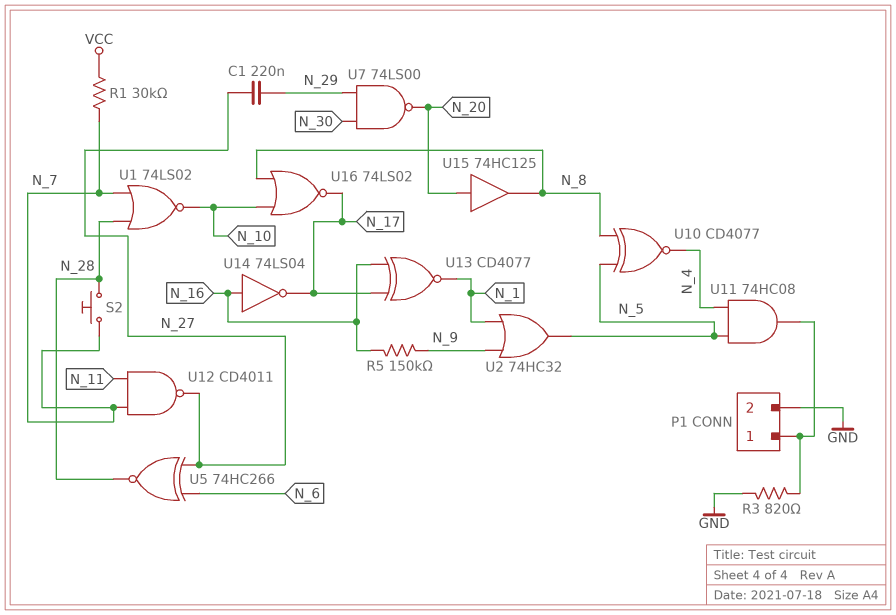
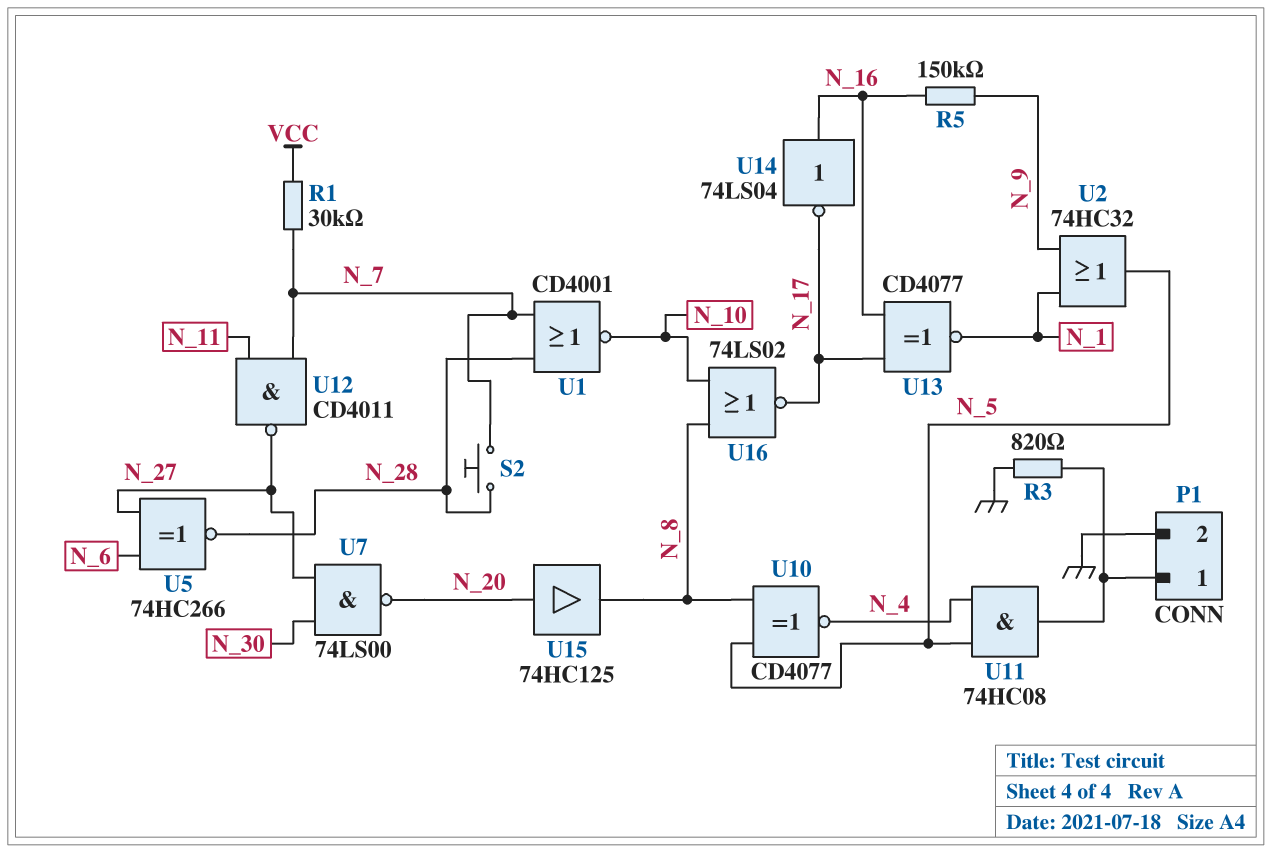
C1: 220nF (N_27, N_29) -> none
U1: NOR 74LS02 (in N_7, in N_28, out N_10) -> NOR CD4001 (in N_7, in N_28, out N_10)
U7: NAND 74LS00 (in N_29, in N_30, out N_20) -> NAND 74LS00 (in N_27, in N_30, out N_20)

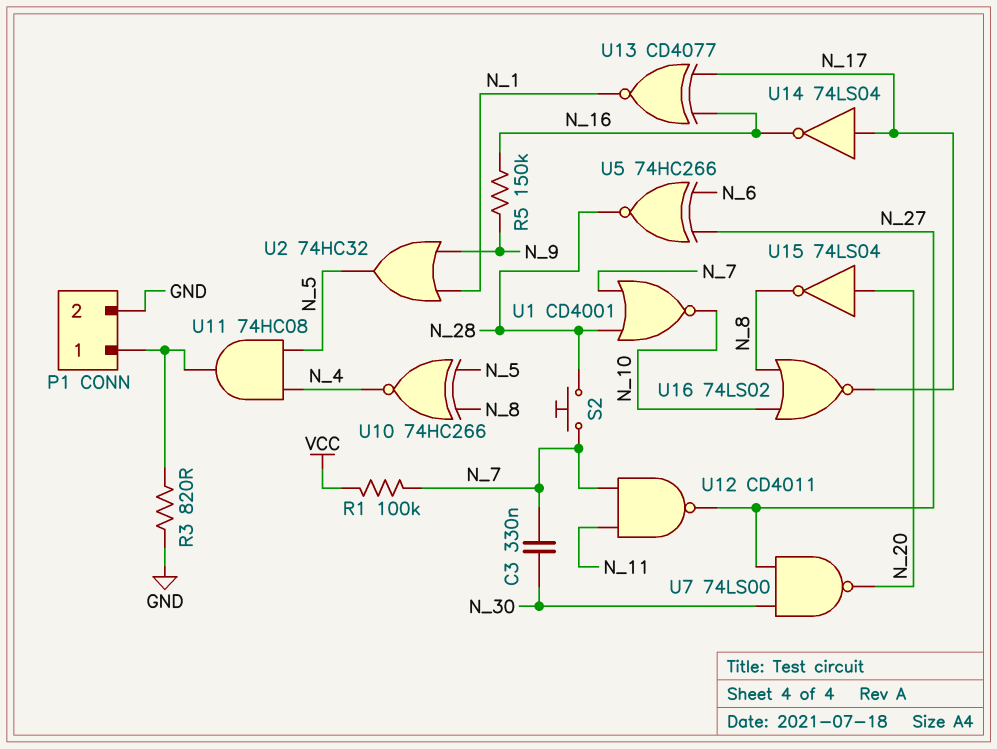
C3: none -> 330nF (N_7, N_30)
R1: 30k (N_7, VCC) -> 100k (N_7, VCC)
U10: XNOR CD4077 (in N_5, in N_8, out N_4) -> XNOR 74HC266 (in N_5, in N_8, out N_4)
U14: NOT 74LS04 (in N_16, out N_17) -> NOT 74LS04 (in N_17, out N_16)
U15: buffer 74HC125 (in N_20, out N_8) -> NOT 74LS04 (in N_20, out N_8)

